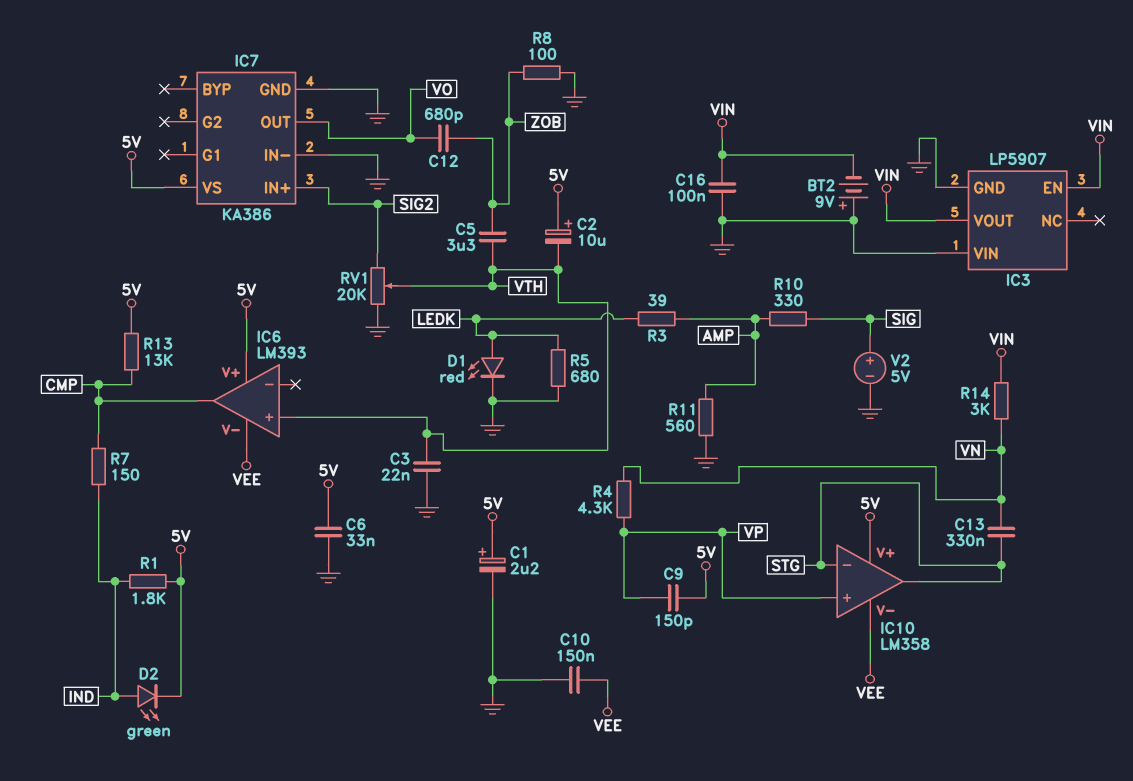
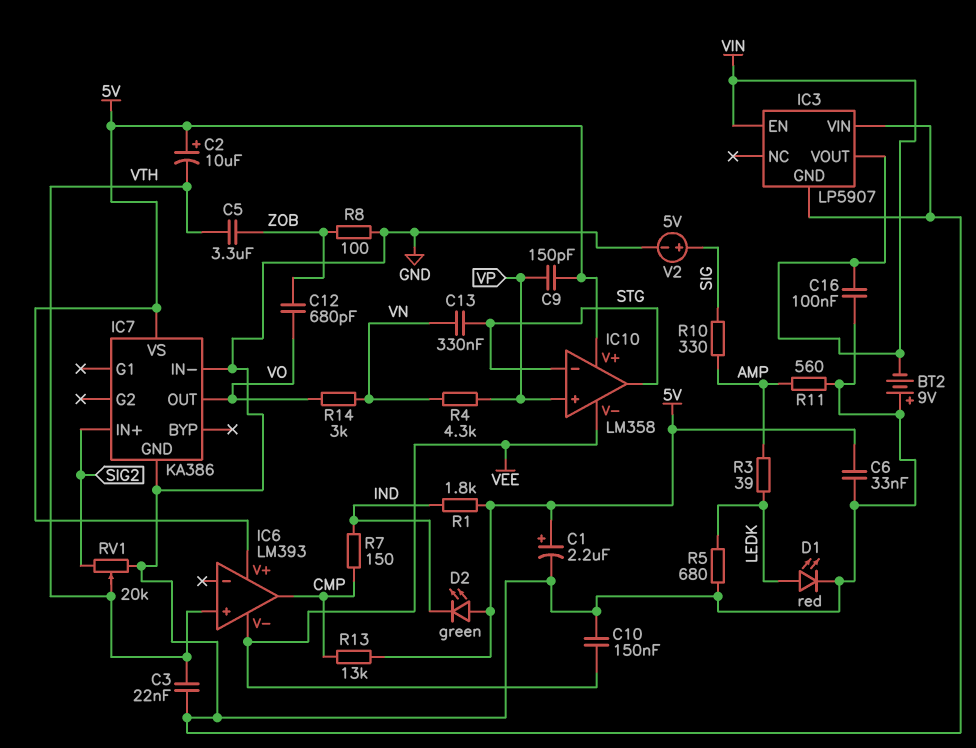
D2: LED green (A IND, K 5V) -> LED green (A 5V, K IND)
R14: 3k (VIN, VN) -> 3k (VN, VO)

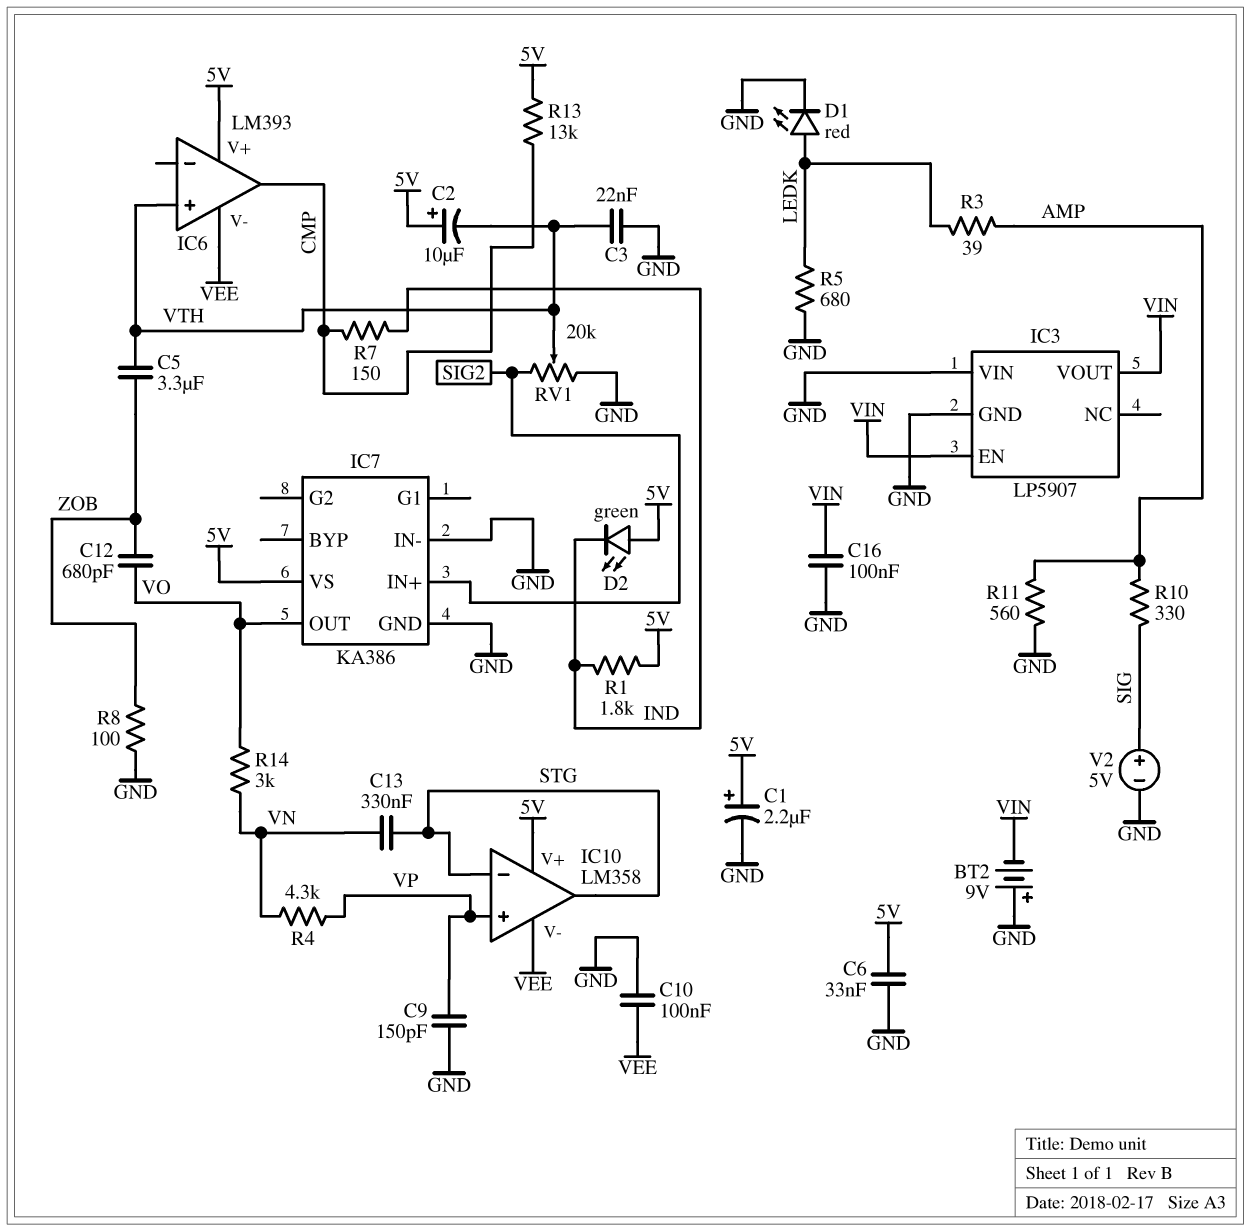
C9: 150pF (5V, VP) -> 150pF (GND, VP)
C10: 150nF (GND, VEE) -> 100nF (GND, VEE)

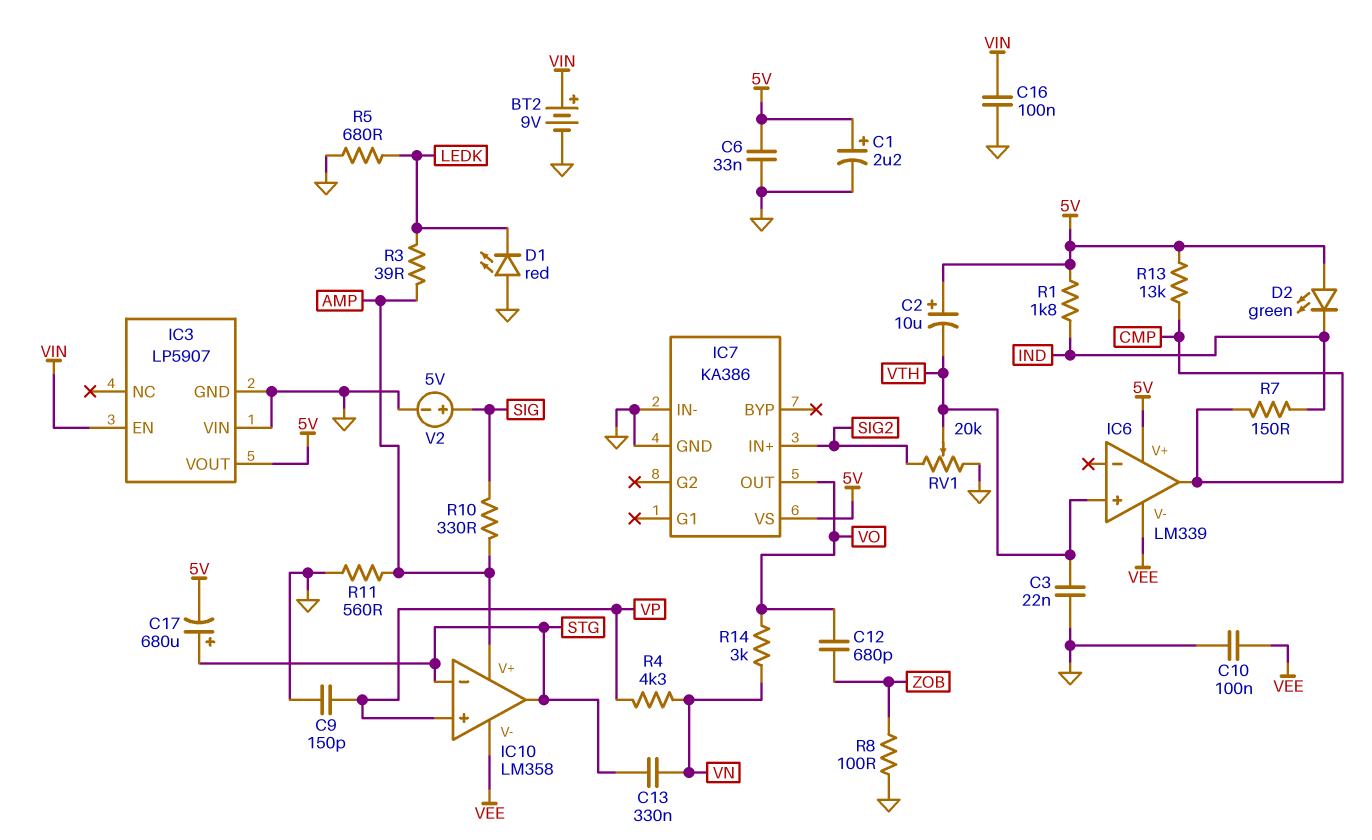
BT2: 9V (plus GND, minus VIN) -> 9V (plus VIN, minus GND)
C5: 3.3uF (VTH, ZOB) -> none
C17: none -> 680uF (plus STG, minus 5V)
D1: LED red (A LEDK, K GND) -> LED red (A GND, K LEDK)
IC3 pin VOUT: VIN -> 5V
IC6: LM393 -> LM339
IC10 pin V+: 5V -> AMP

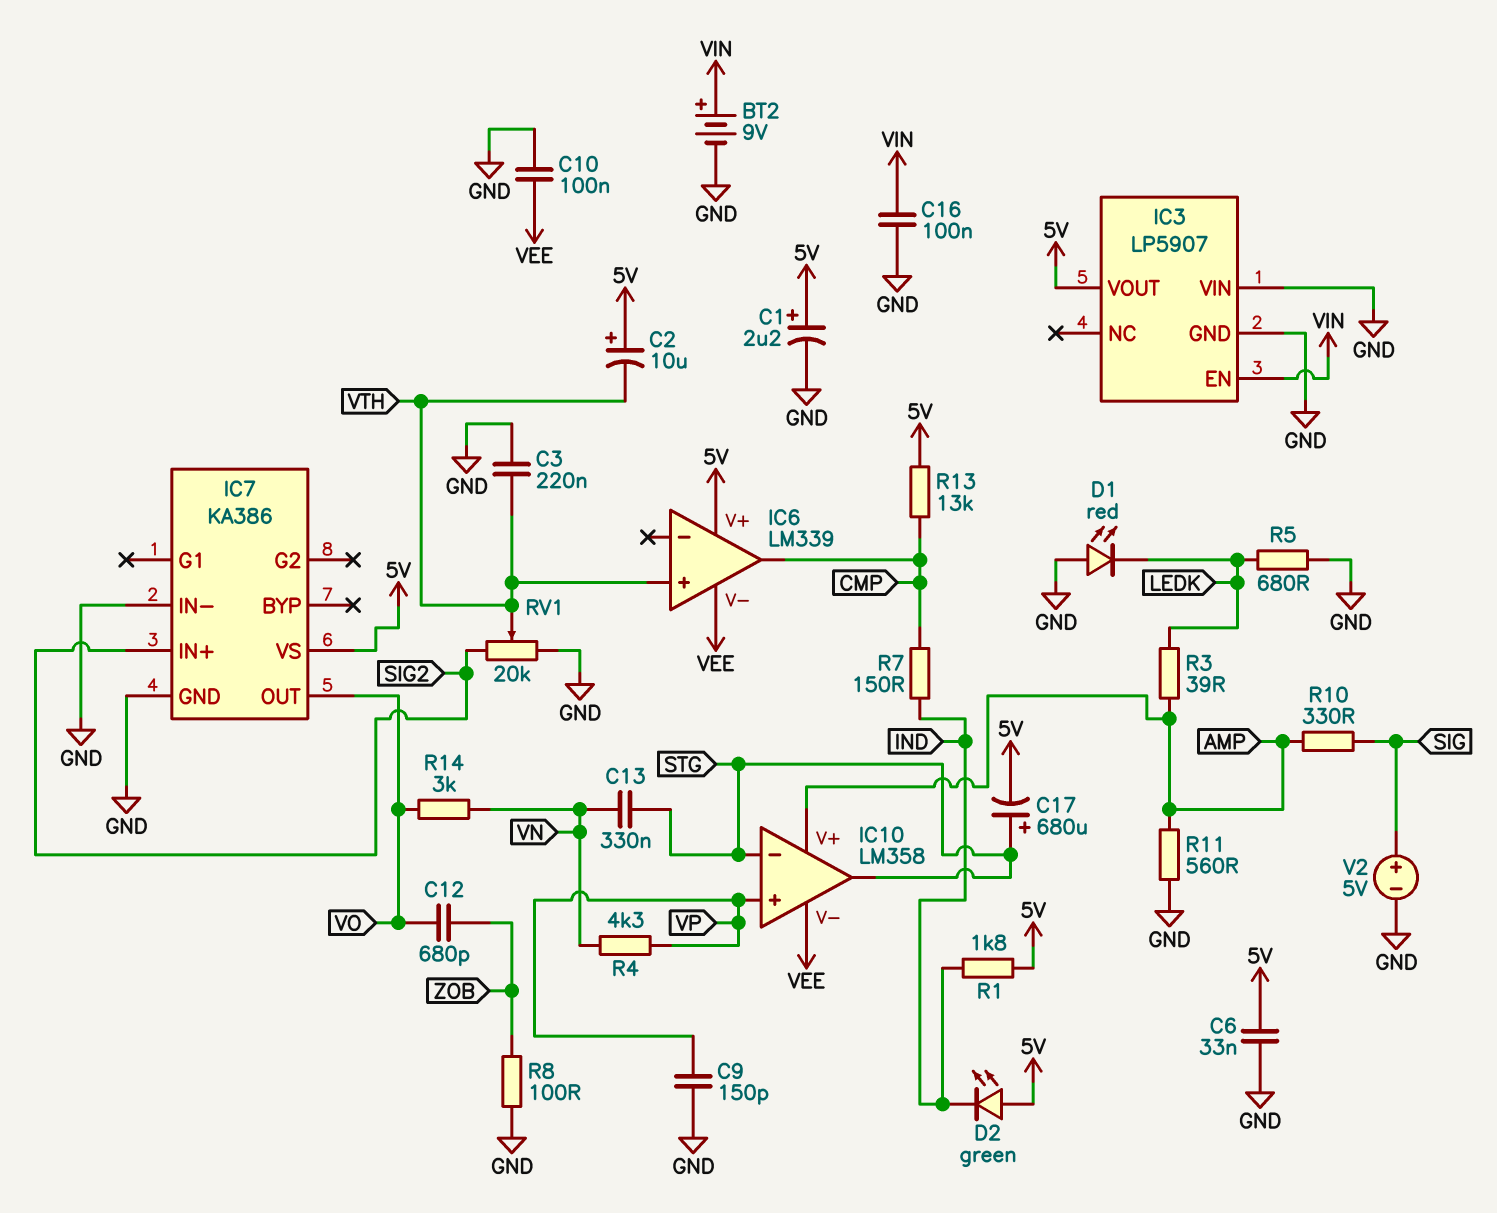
C3: 22nF (GND, VTH) -> 220nF (GND, VTH)

